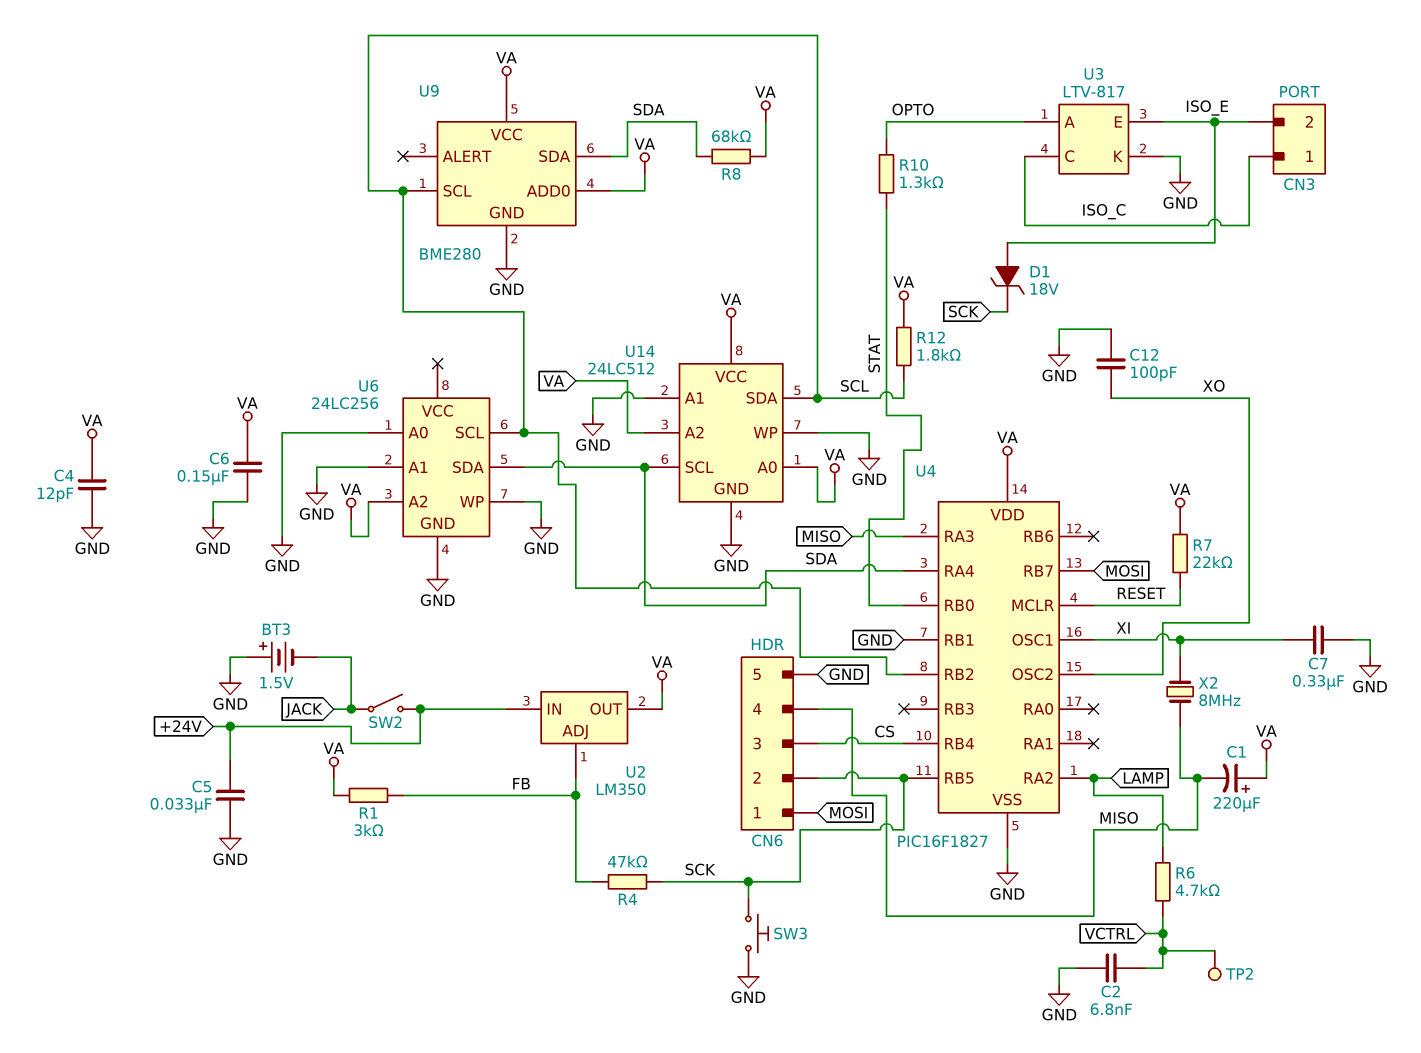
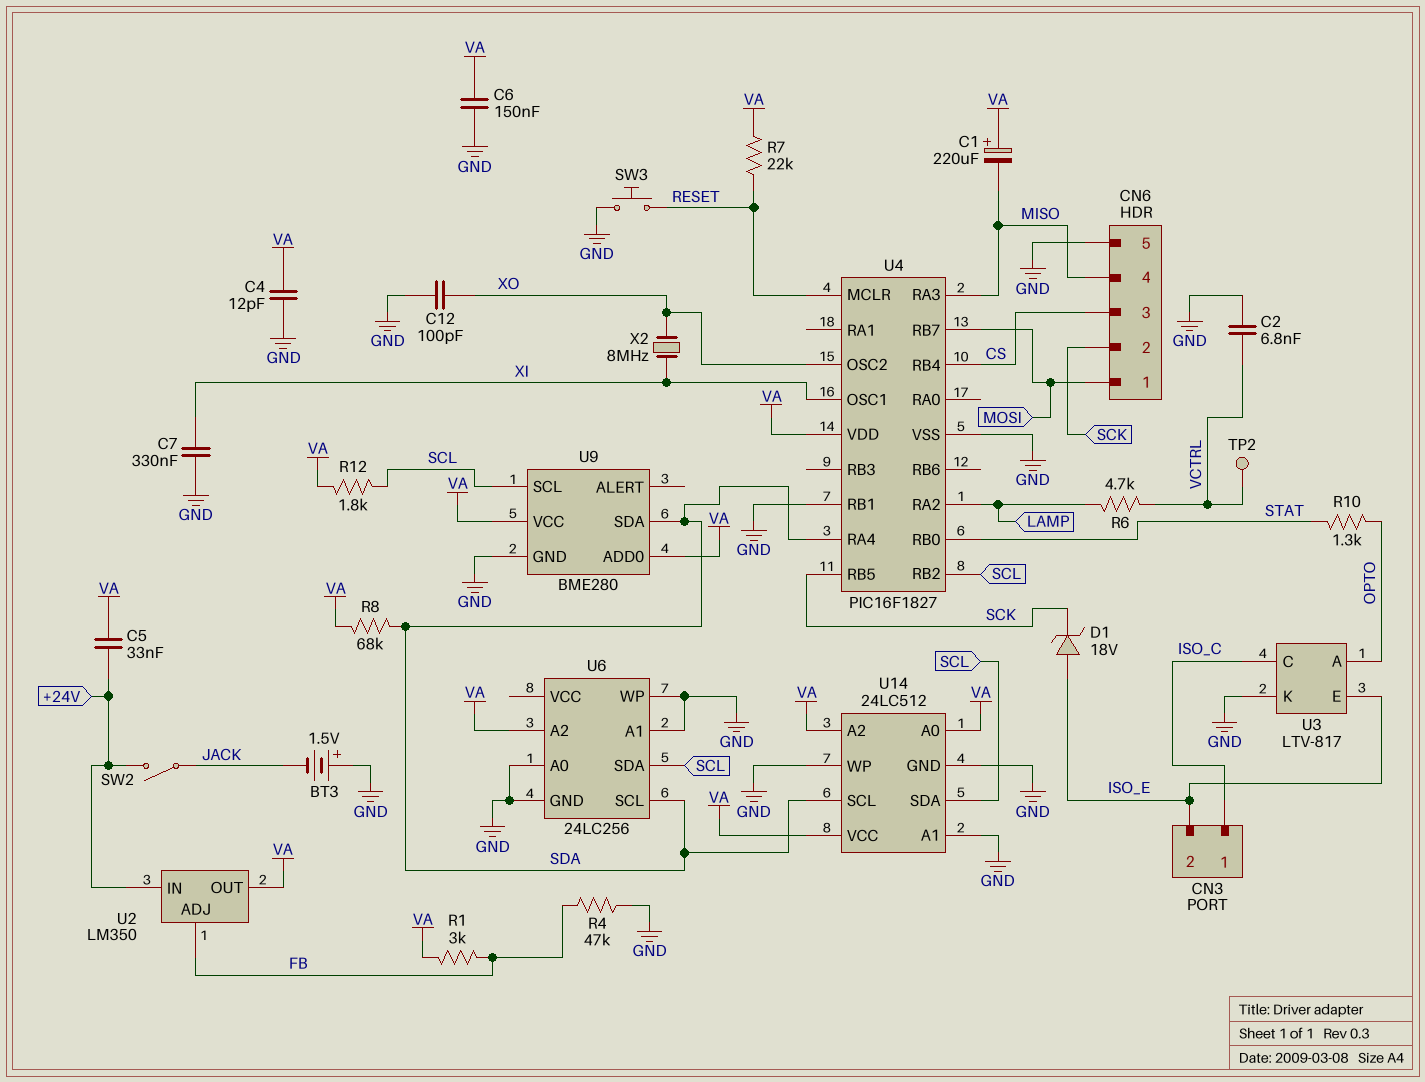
C5: 33nF (+24V, GND) -> 33nF (+24V, VA)
R4: 47k (FB, SCK) -> 47k (FB, GND)
SW3: button (GND, SCK) -> button (GND, RESET)
U6 pin SCL: SCL -> SDA
U6 pin SDA: SDA -> SCL
X2: 8MHz (MISO, XI) -> 8MHz (XI, XO)

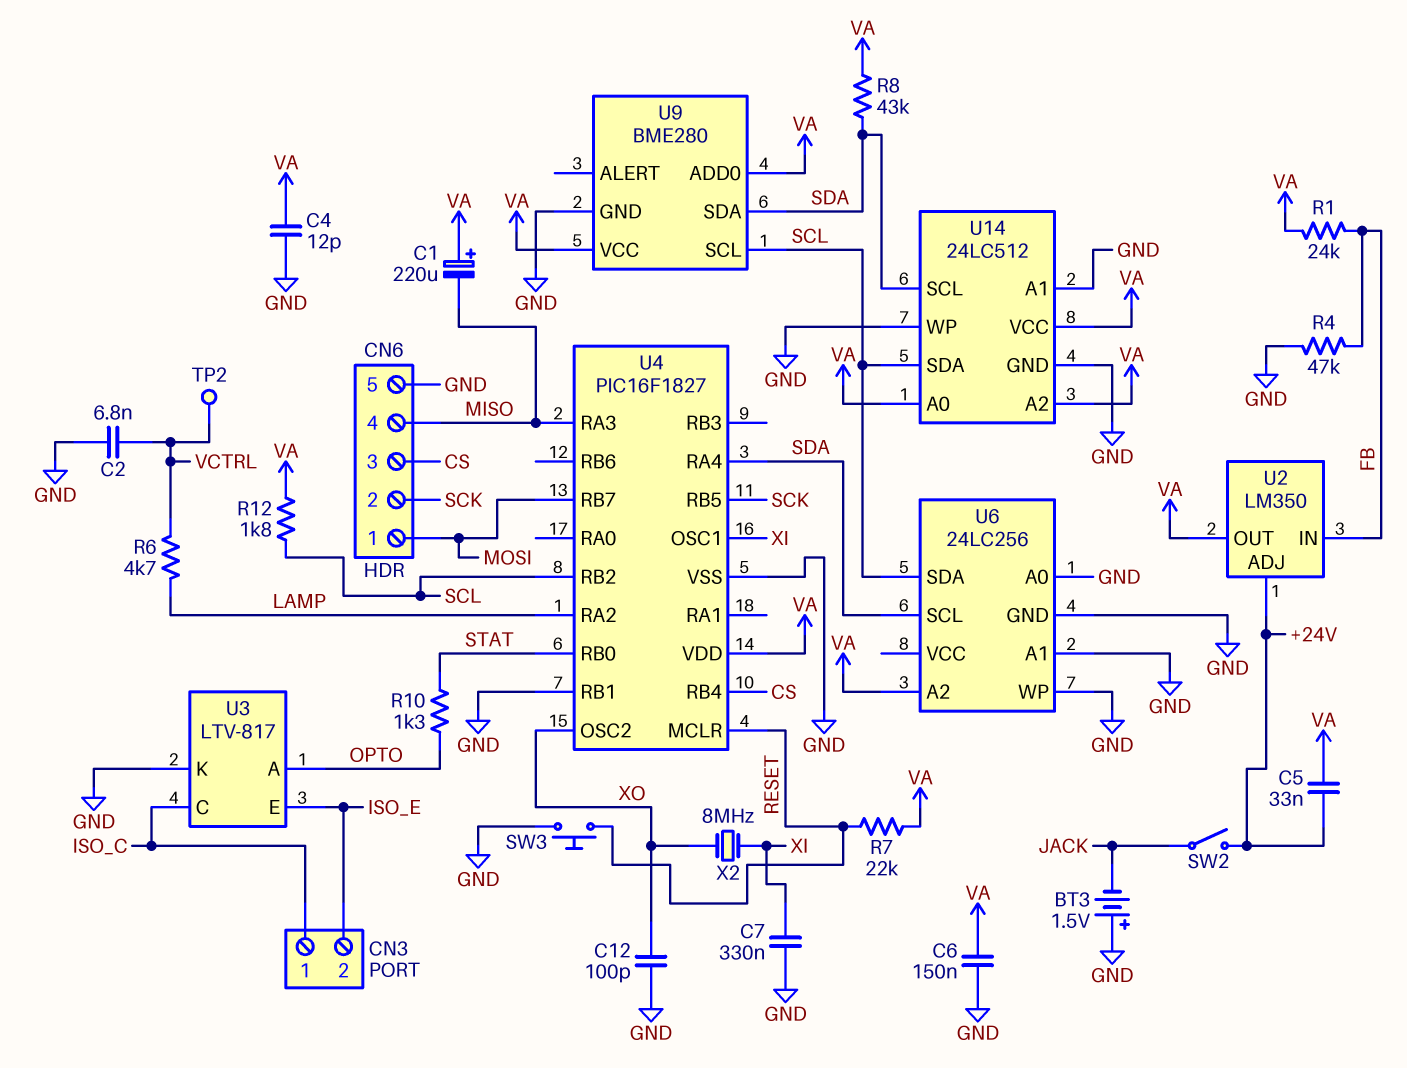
D1: zener 18V (A ISO_E, K SCK) -> none
R1: 3k (FB, VA) -> 24k (FB, VA)
R8: 68k (SDA, VA) -> 43k (SDA, VA)
U2 pin ADJ: FB -> +24V
U2 pin IN: +24V -> FB

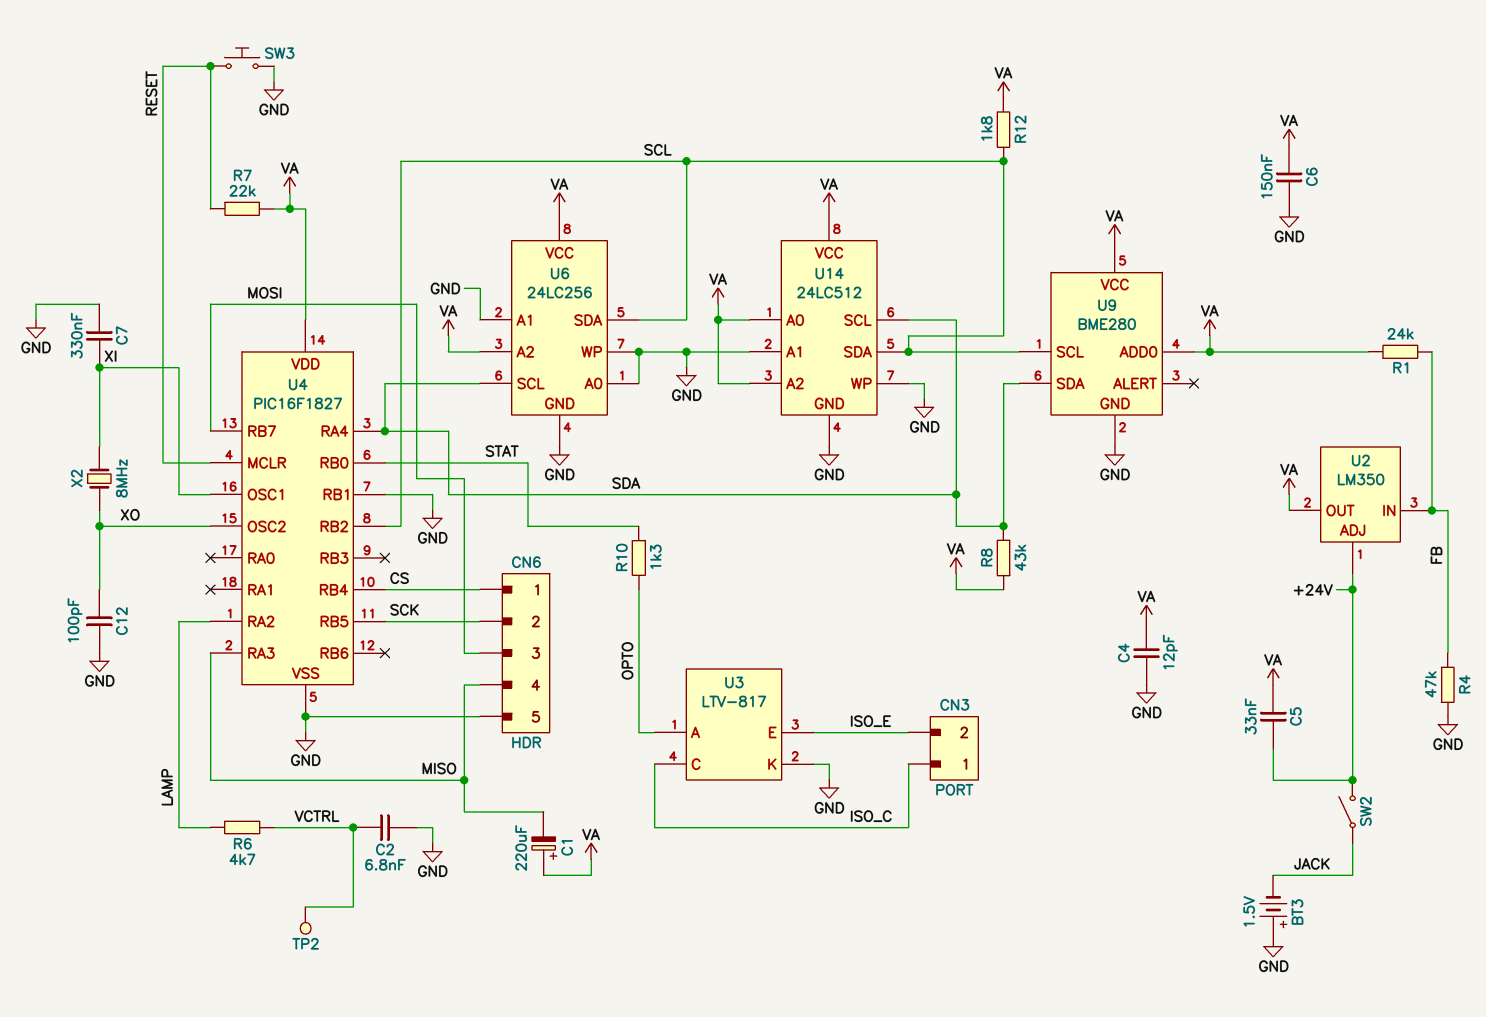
CN6 pin 1: MOSI -> CS
CN6 pin 3: CS -> MOSI
U6 pin VCC: none -> VA

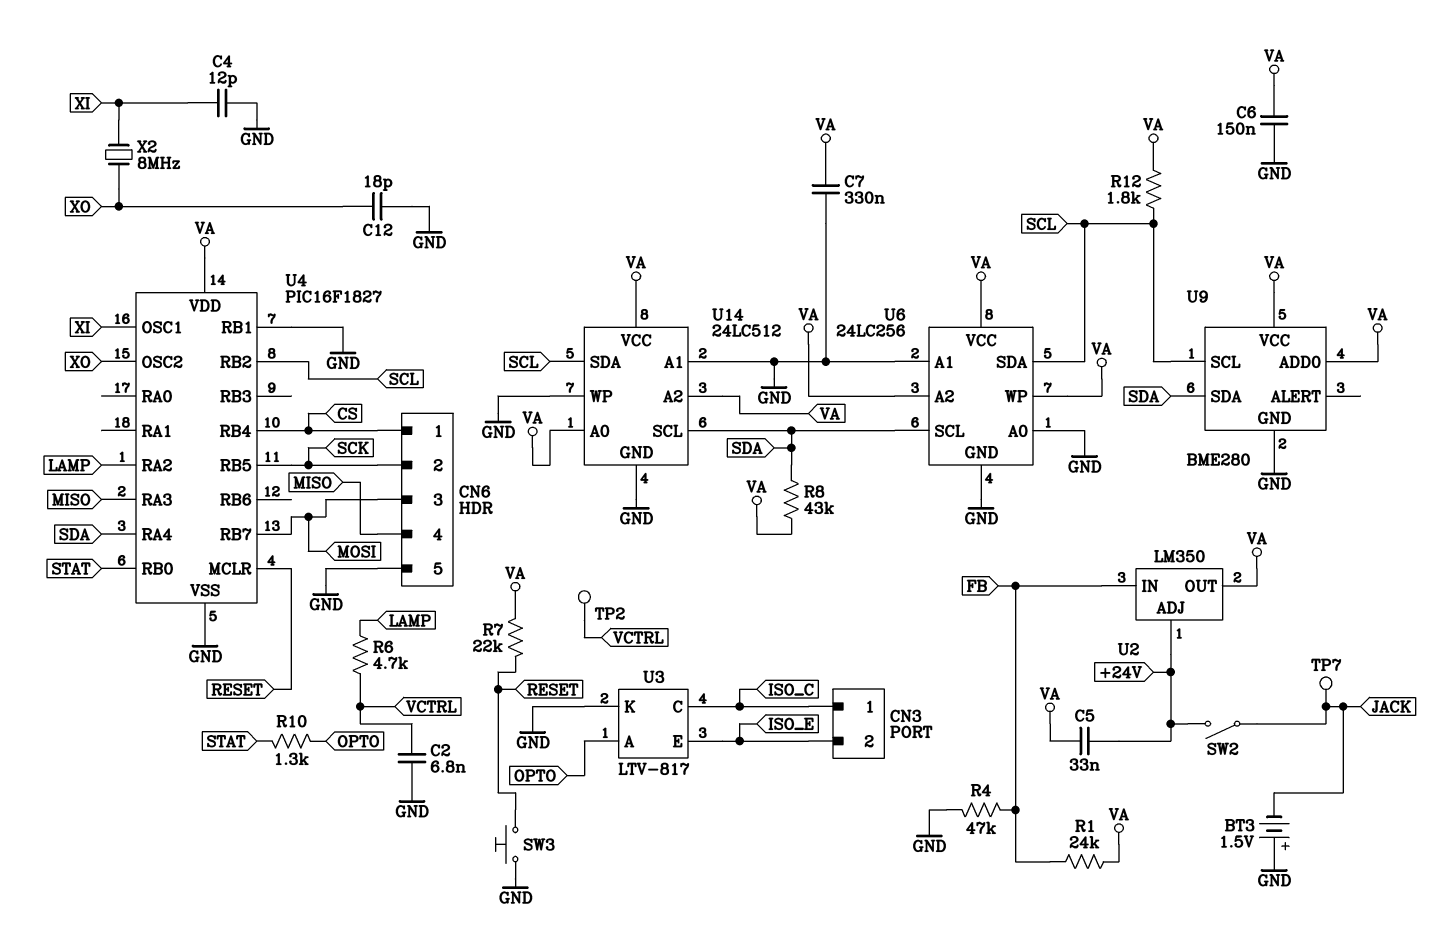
C1: 220uF (plus VA, minus MISO) -> none
C4: 12pF (GND, VA) -> 12pF (GND, XI)
C7: 330nF (GND, XI) -> 330nF (GND, VA)
C12: 100pF (GND, XO) -> 18pF (GND, XO)
TP7: none -> test point (JACK)
U6 pin WP: GND -> VA

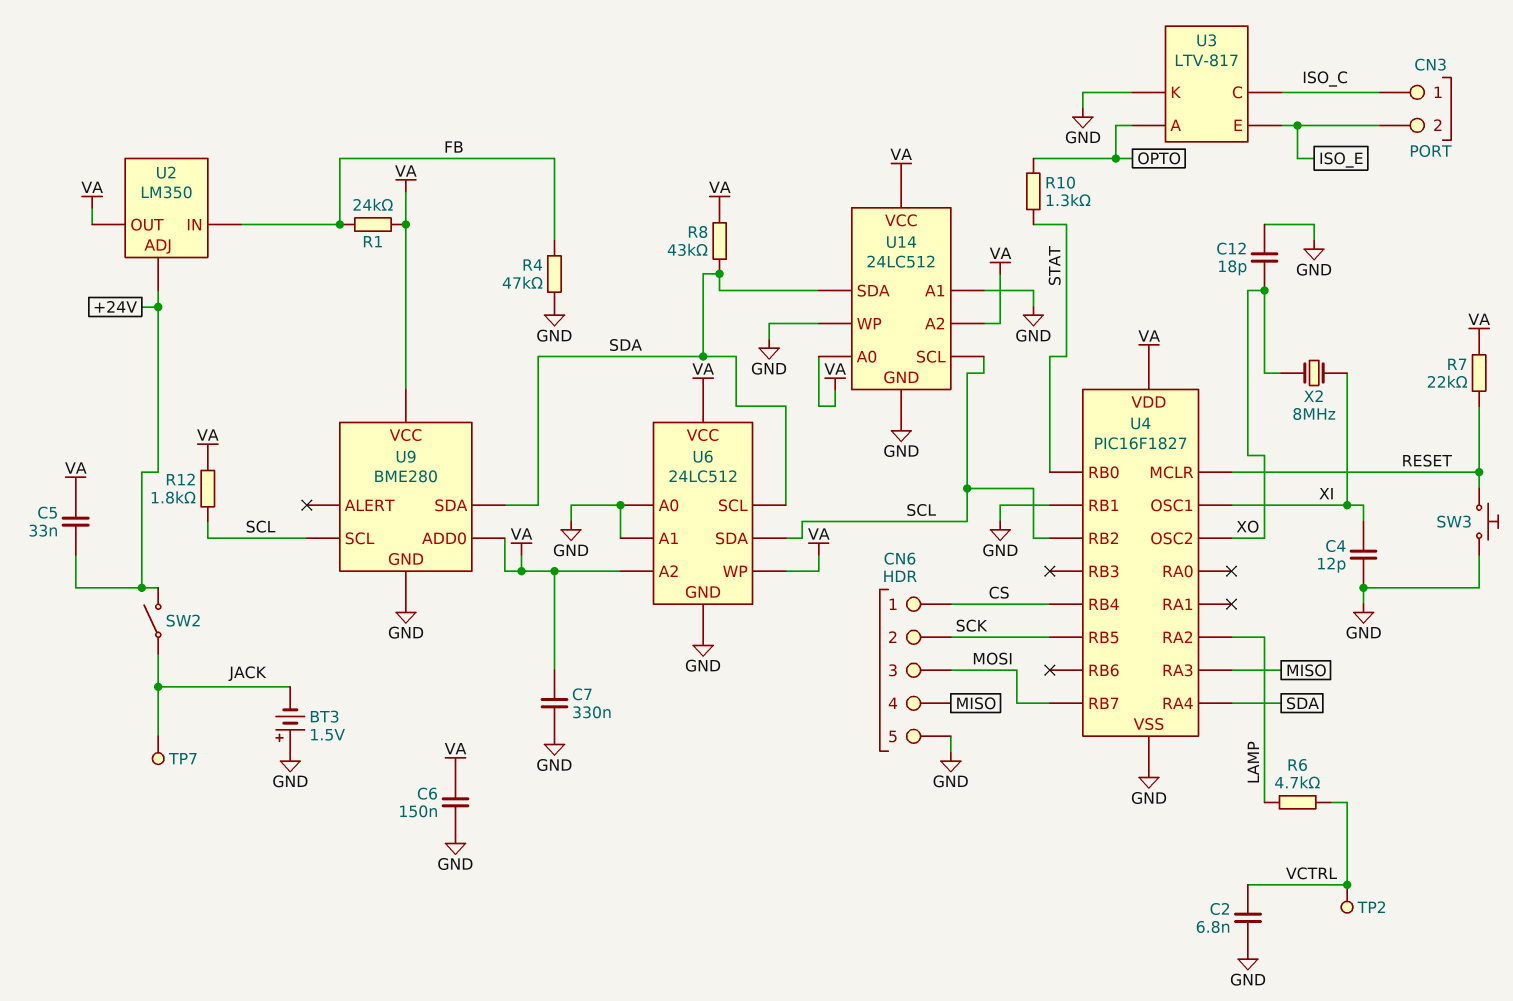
U6: 24LC256 -> 24LC512
U14 pin SCL: SDA -> SCL
U14 pin SDA: SCL -> SDA

